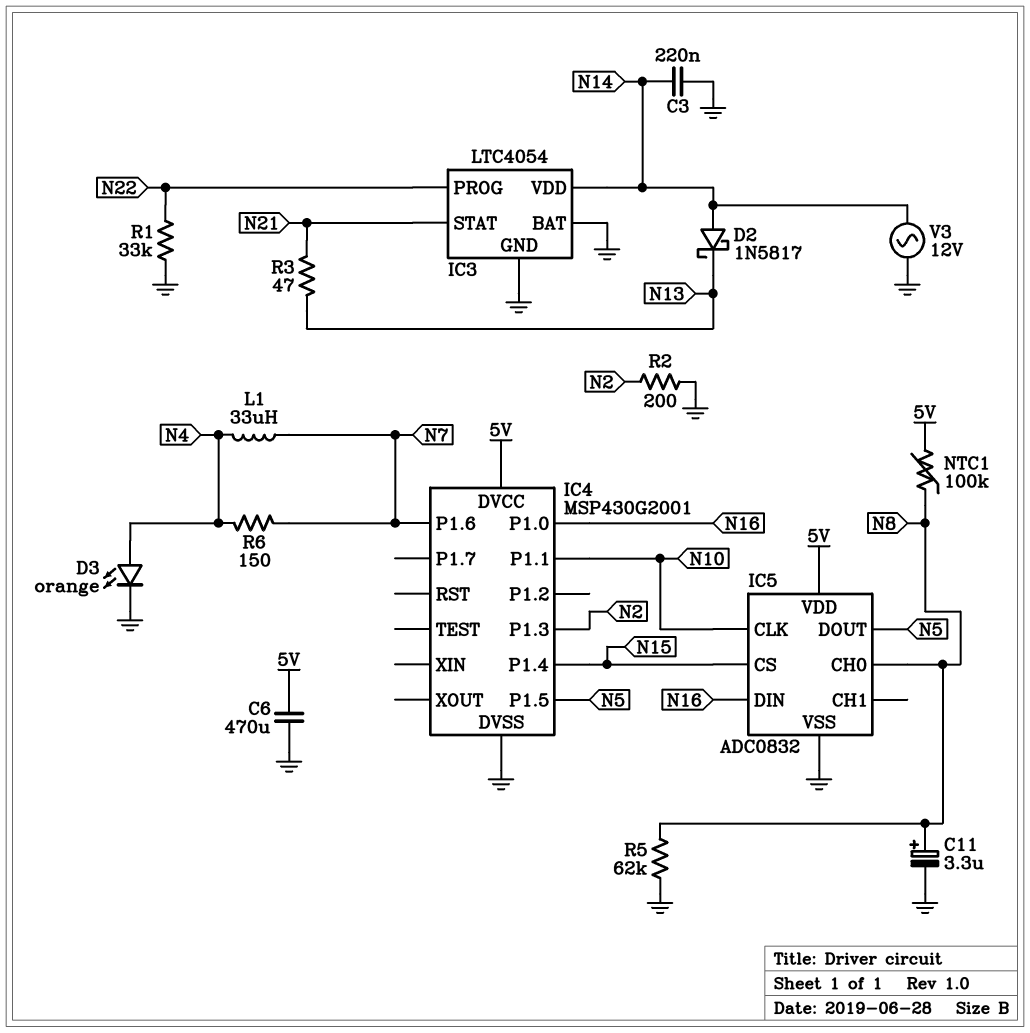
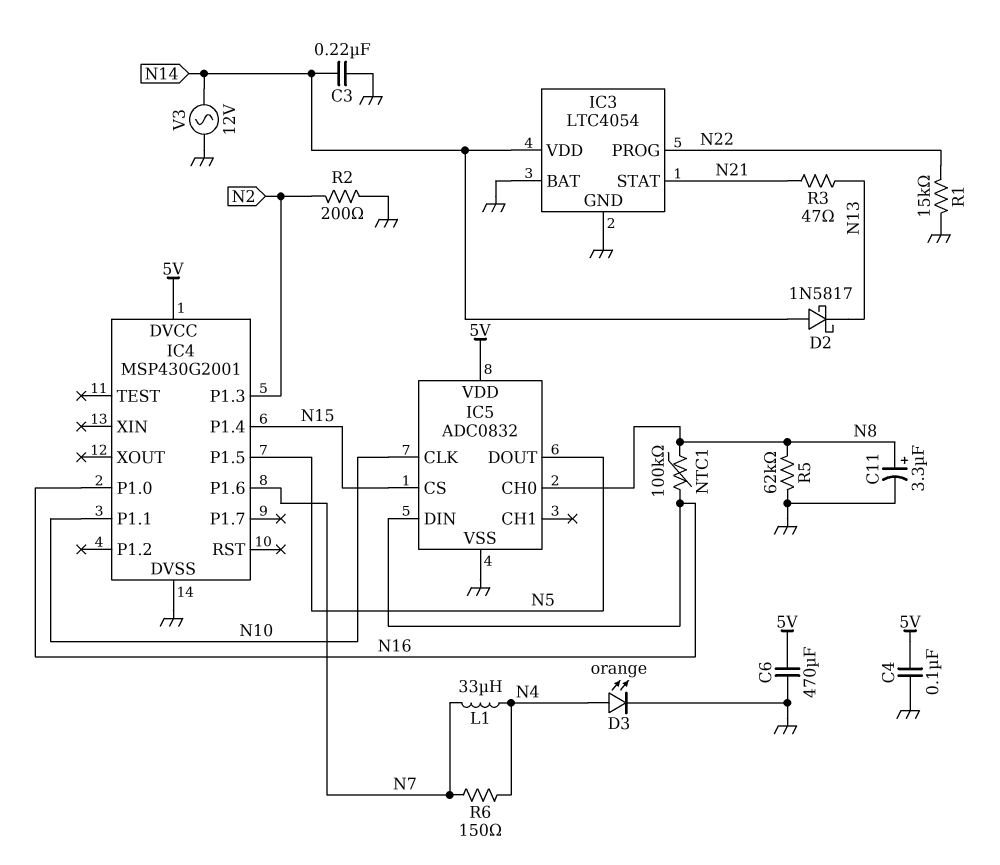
C4: none -> 100nF (5V, GND)
NTC1: 100k (5V, N8) -> 100k (N8, N16)
R1: 33k (GND, N22) -> 15k (GND, N22)

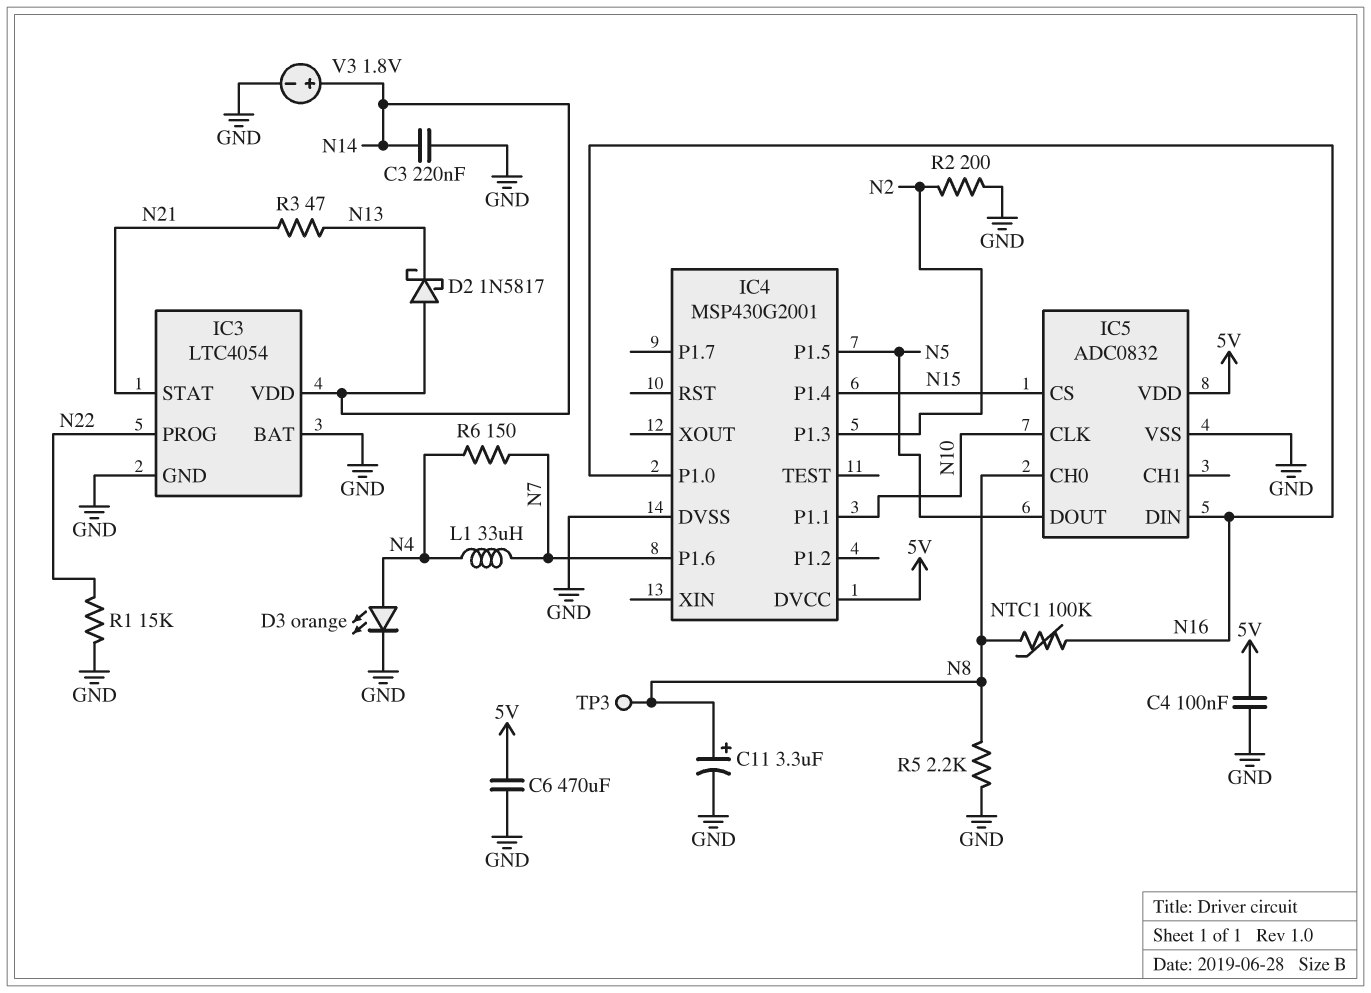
R5: 62k (GND, N8) -> 2.2k (GND, N8)
TP3: none -> test point (N8)
V3: AC 12V (GND, N14) -> 1.8V (plus N14, minus GND)

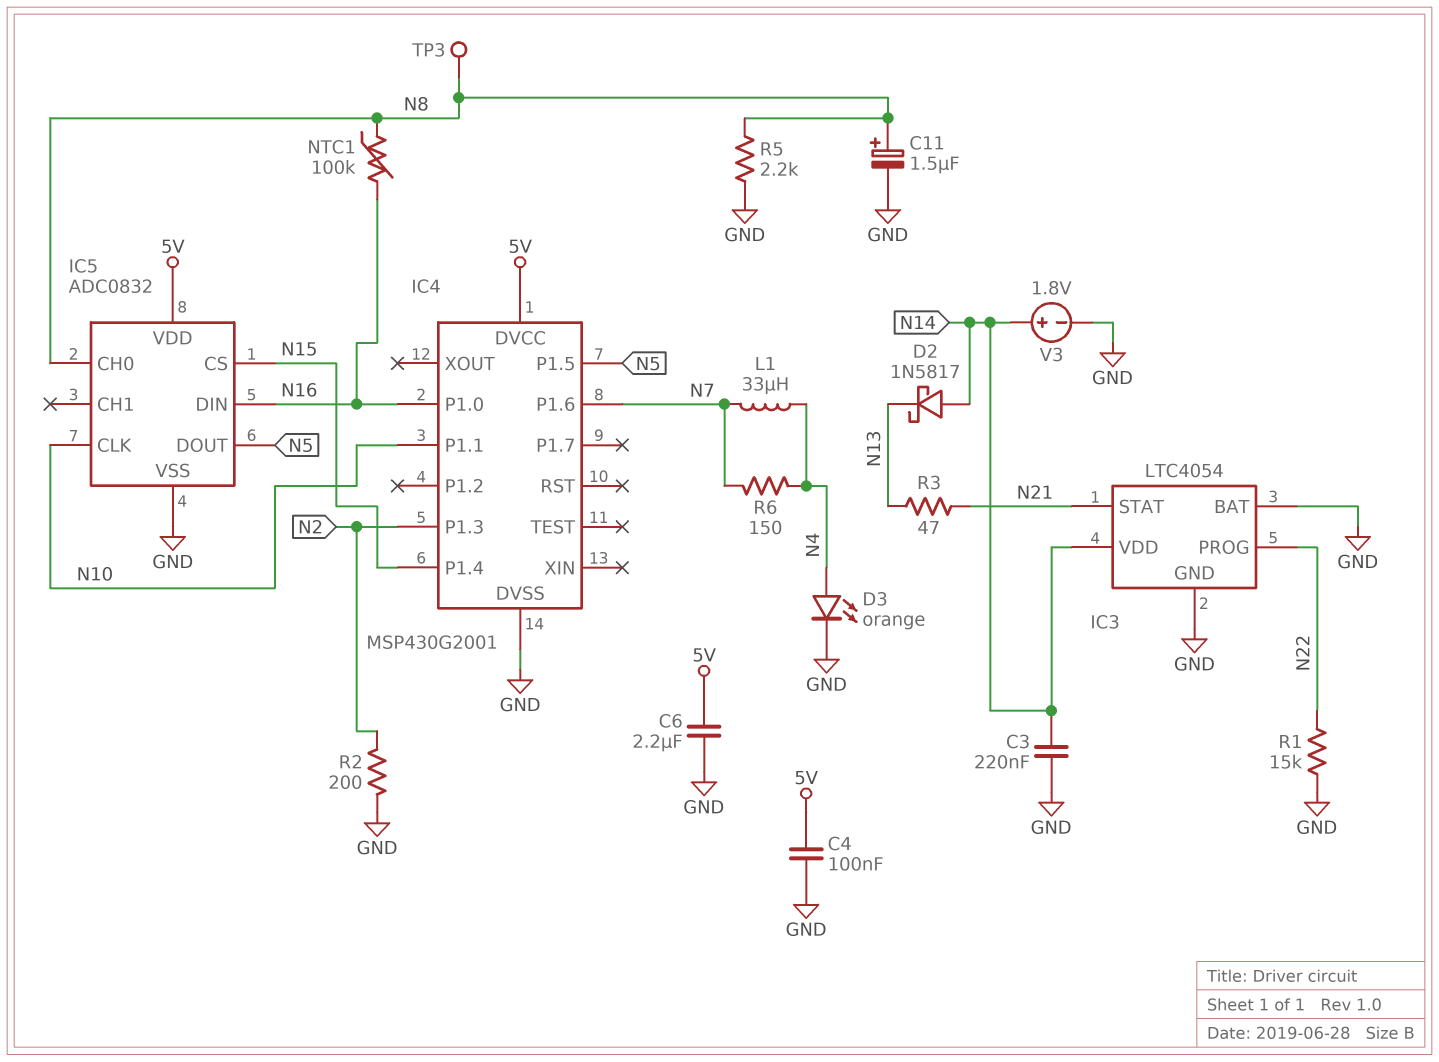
C6: 470uF (5V, GND) -> 2.2uF (5V, GND)
C11: 3.3uF (plus N8, minus GND) -> 1.5uF (plus N8, minus GND)

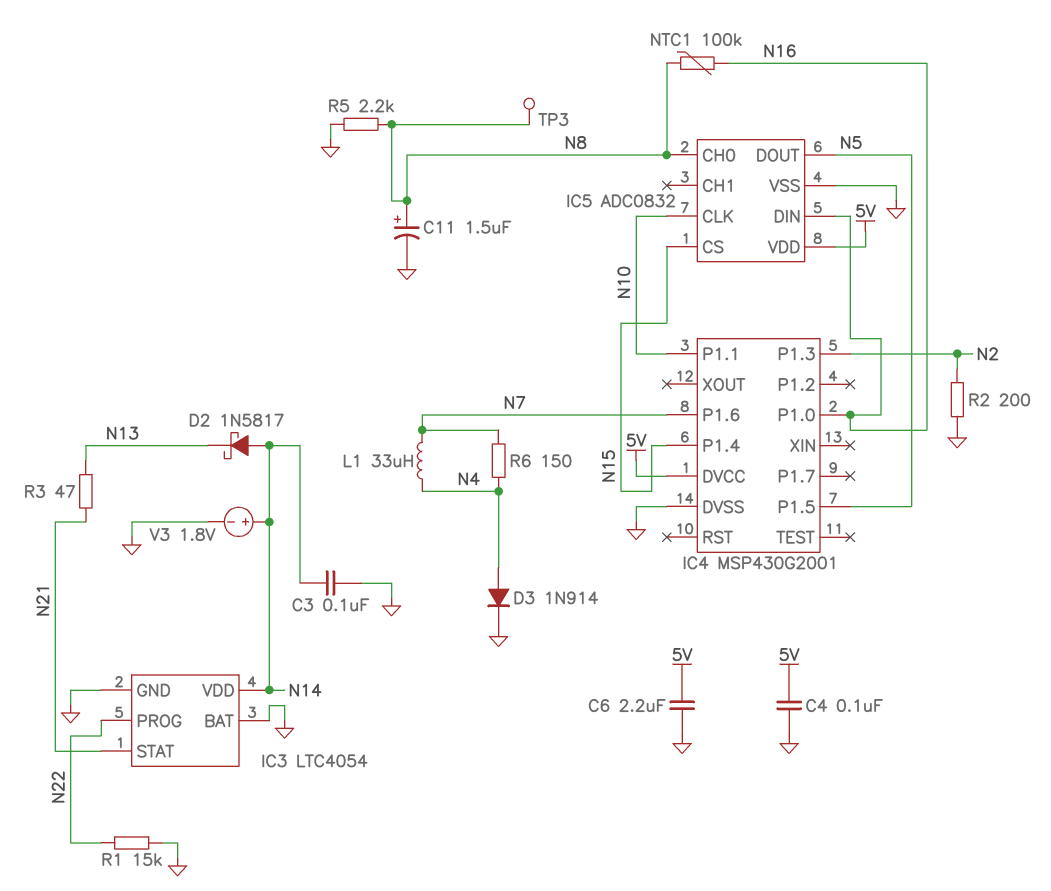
C3: 220nF (GND, N14) -> 100nF (GND, N14)
D3: LED orange (A N4, K GND) -> diode 1N914 (A N4, K GND)

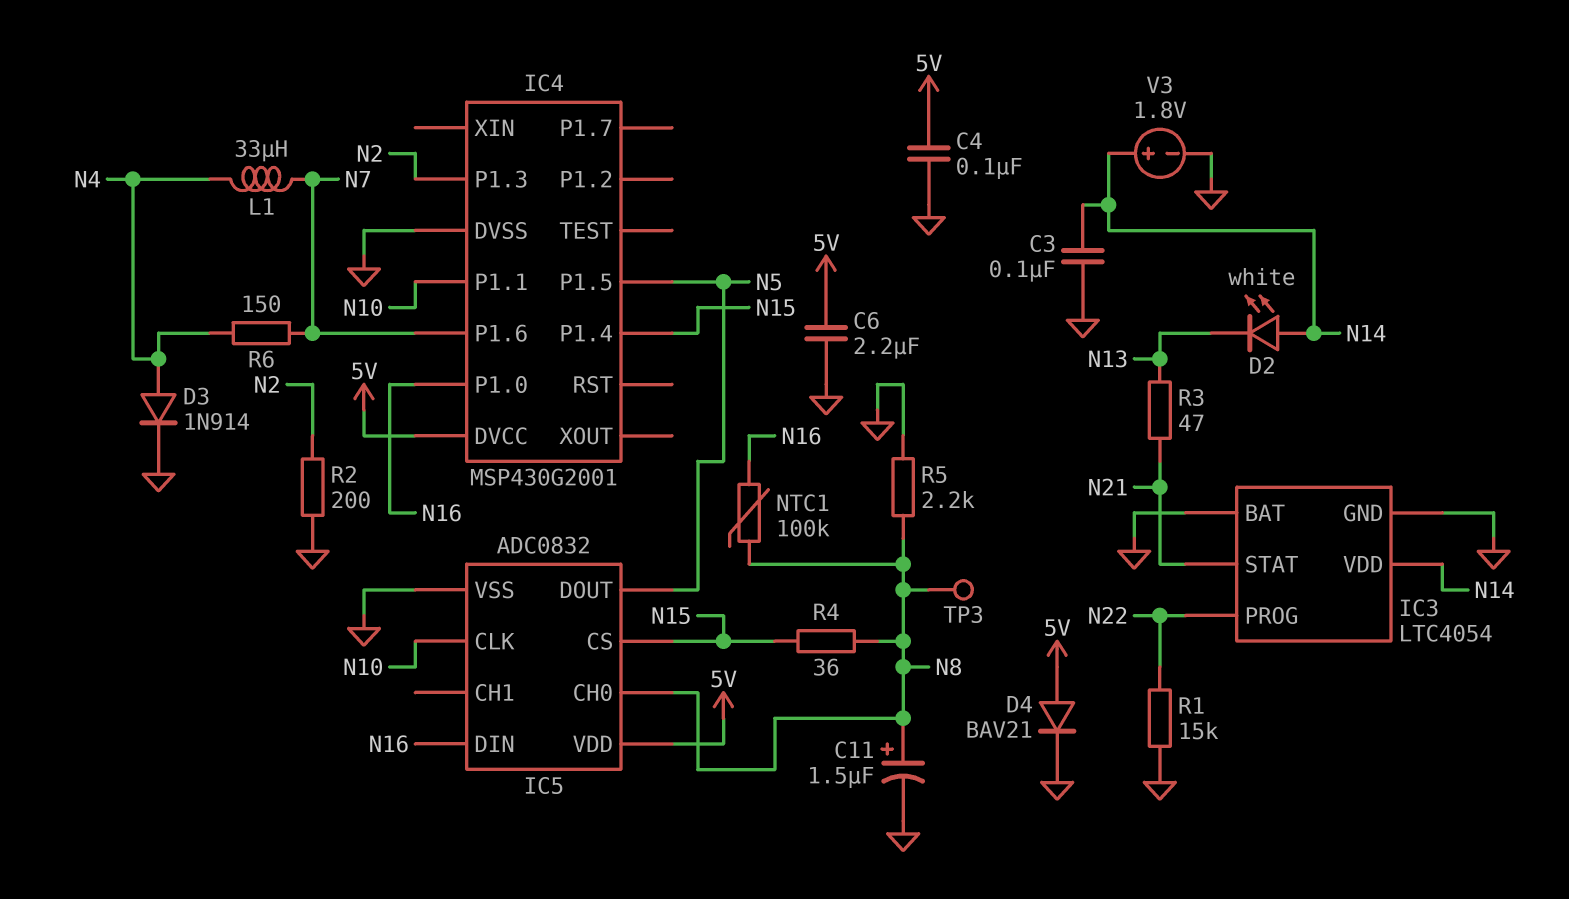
D2: schottky 1N5817 (A N14, K N13) -> LED white (A N14, K N13)
D4: none -> diode BAV21 (A 5V, K GND)
R4: none -> 36 (N8, N15)

